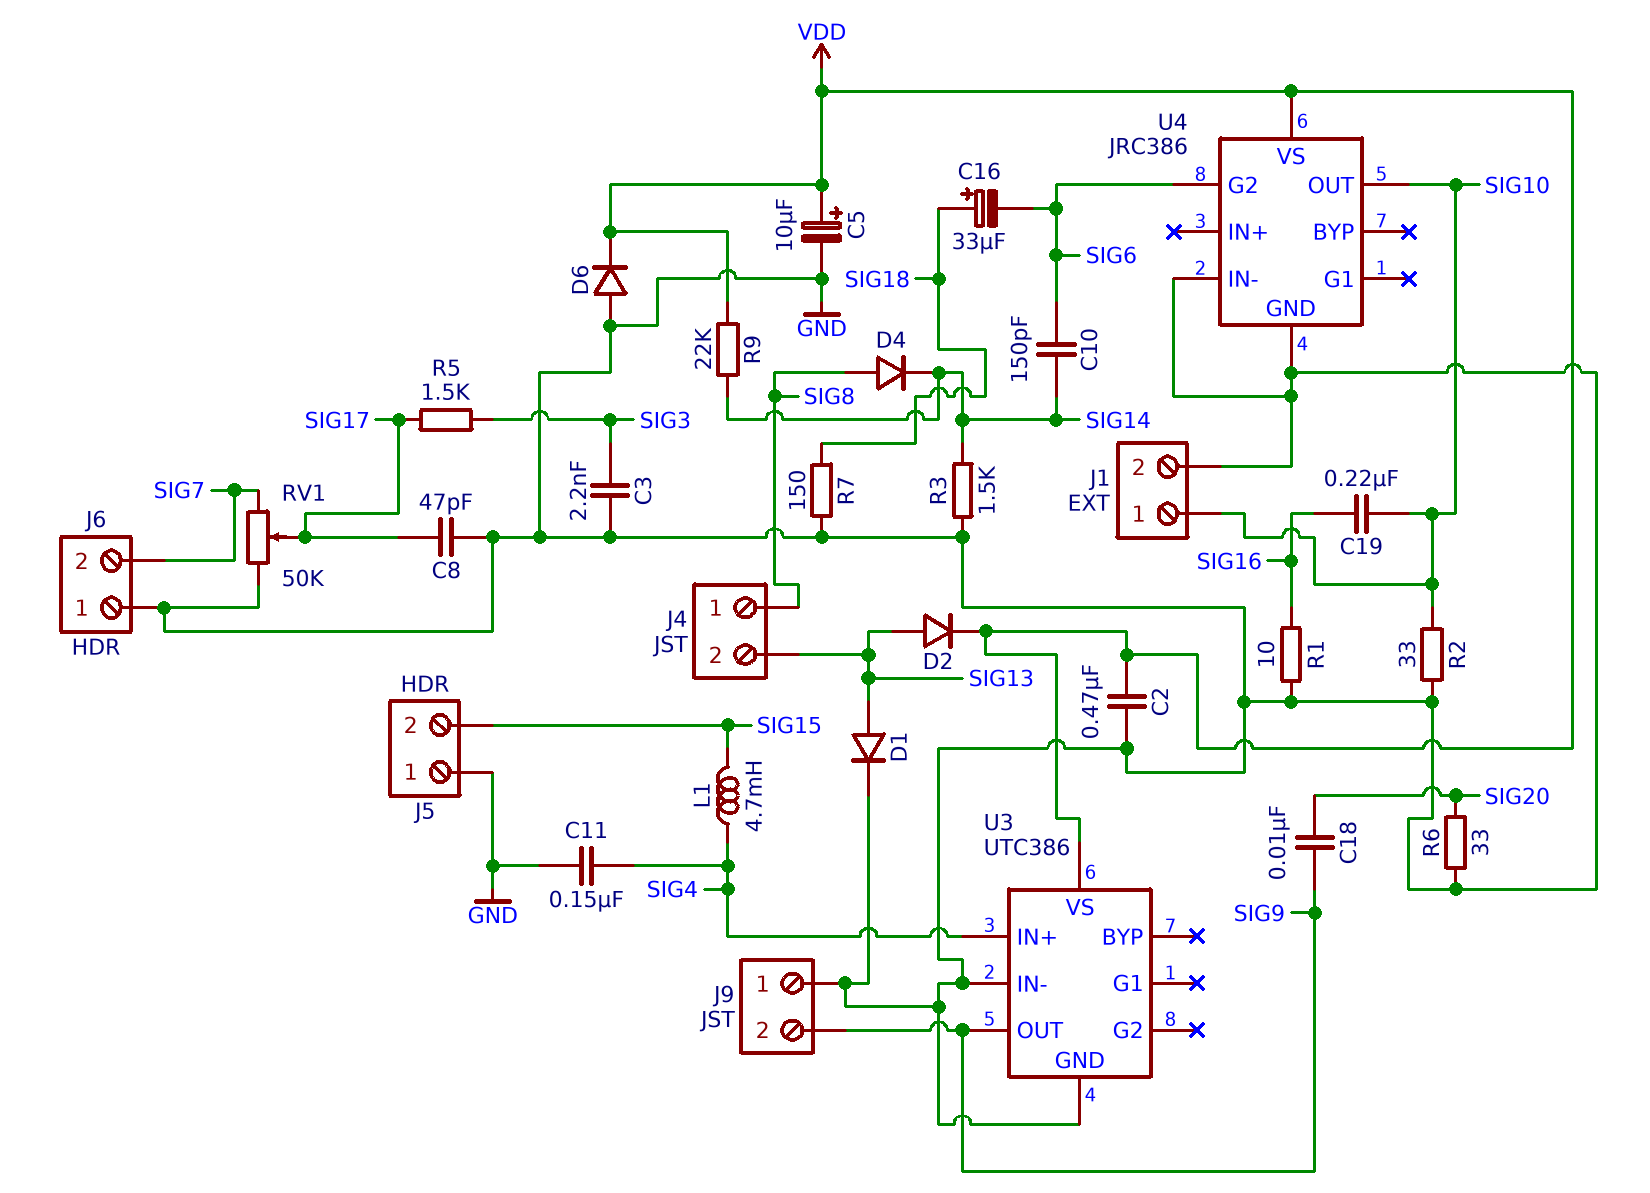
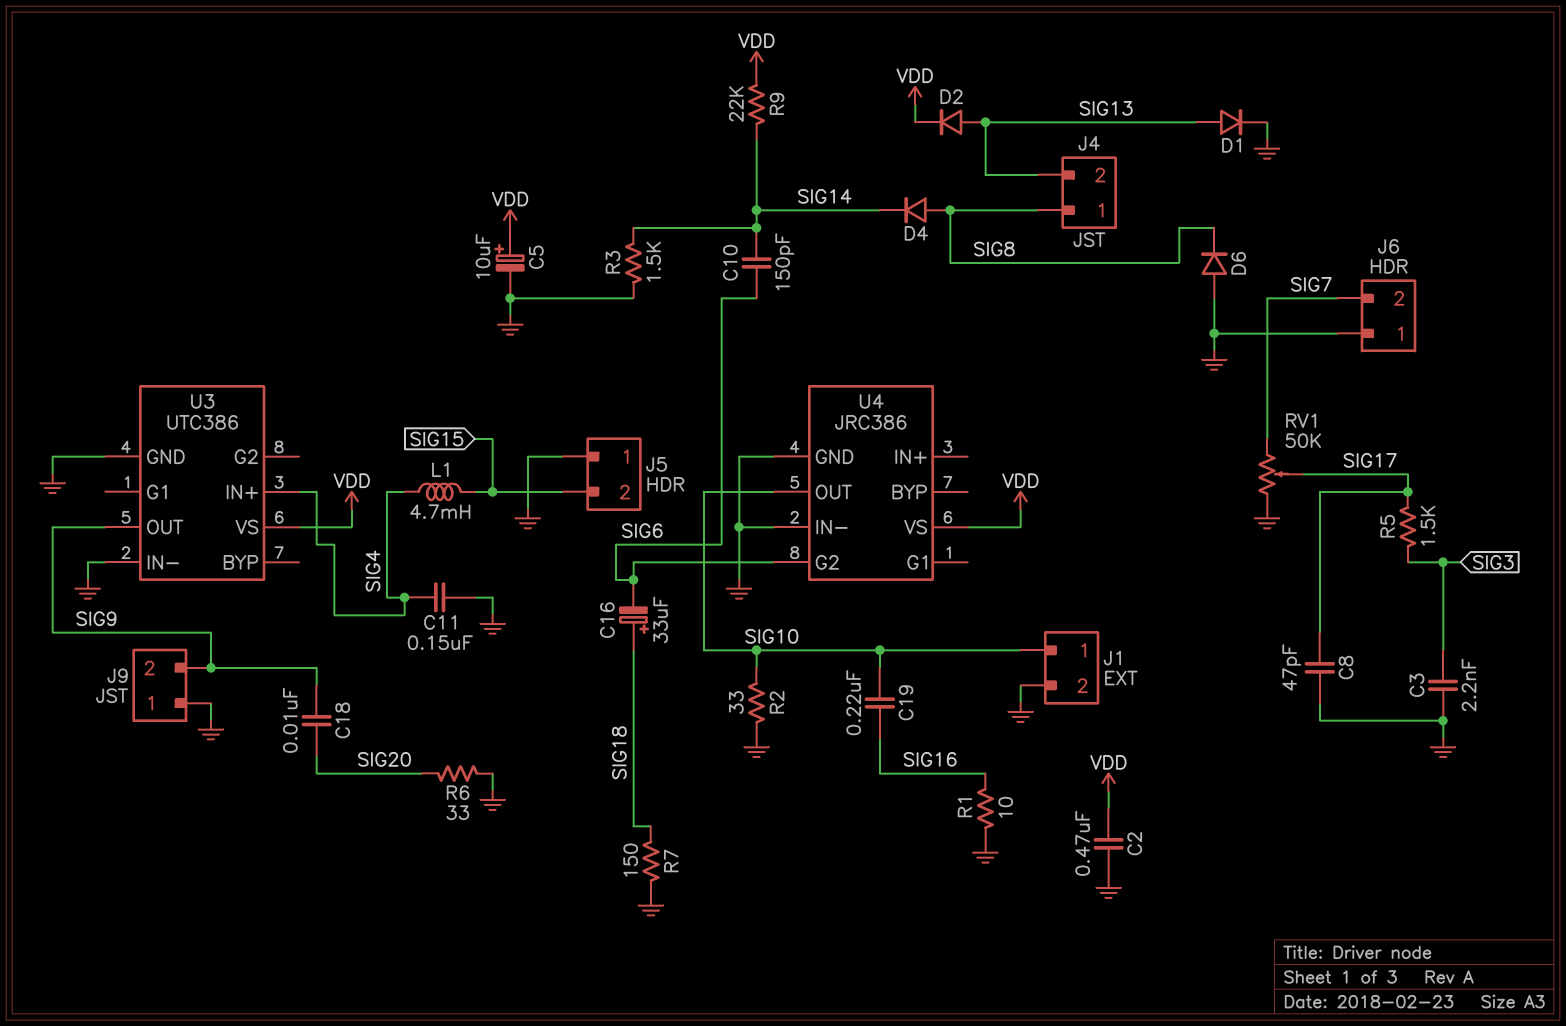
D6: diode (A GND, K VDD) -> diode (A GND, K SIG8)

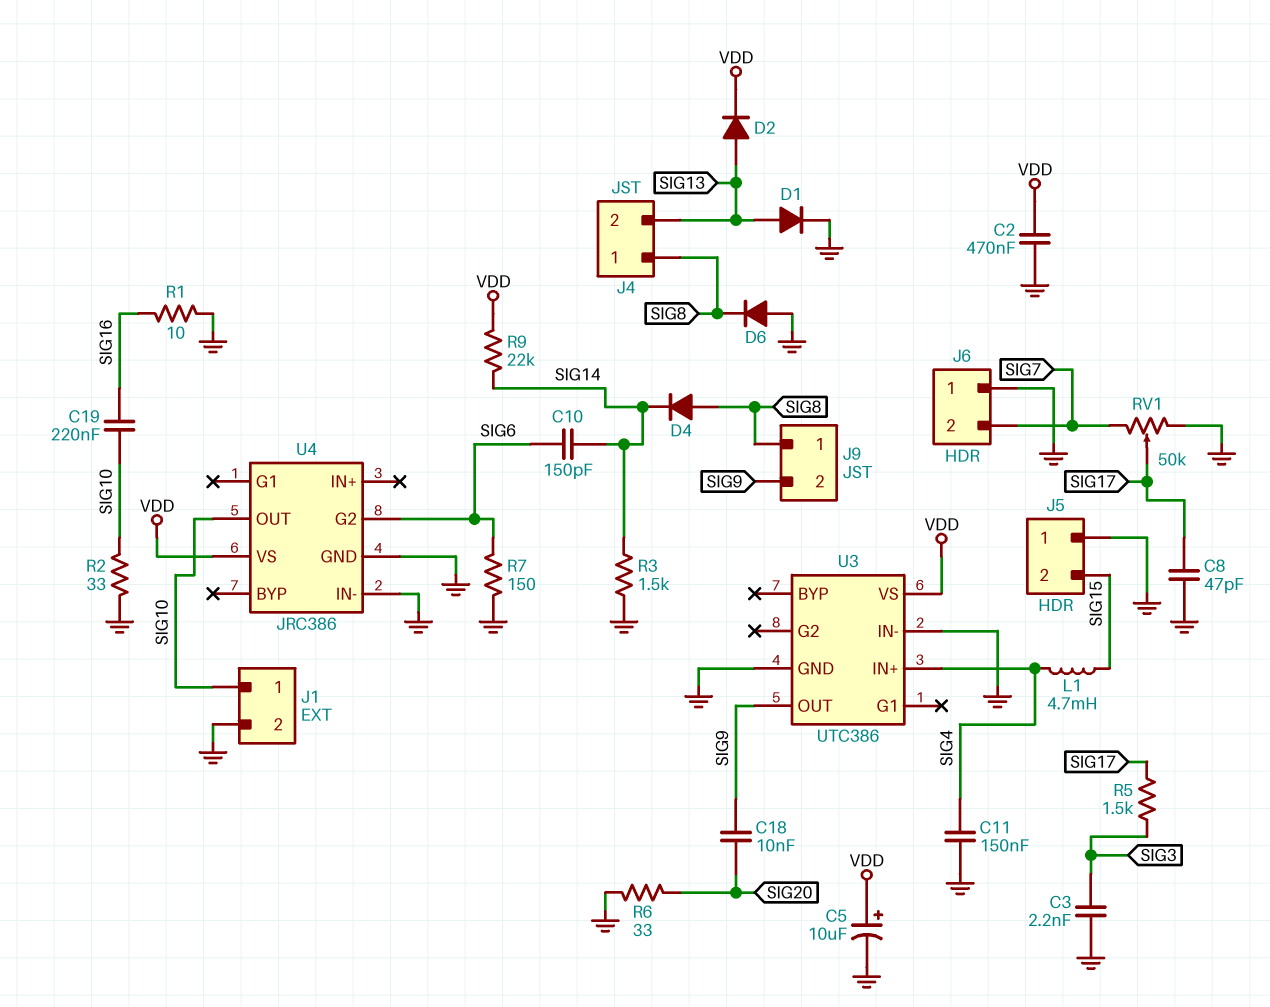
C16: 33uF (plus SIG18, minus SIG6) -> none
J9 pin 1: GND -> SIG8
R7: 150 (GND, SIG18) -> 150 (GND, SIG6)

